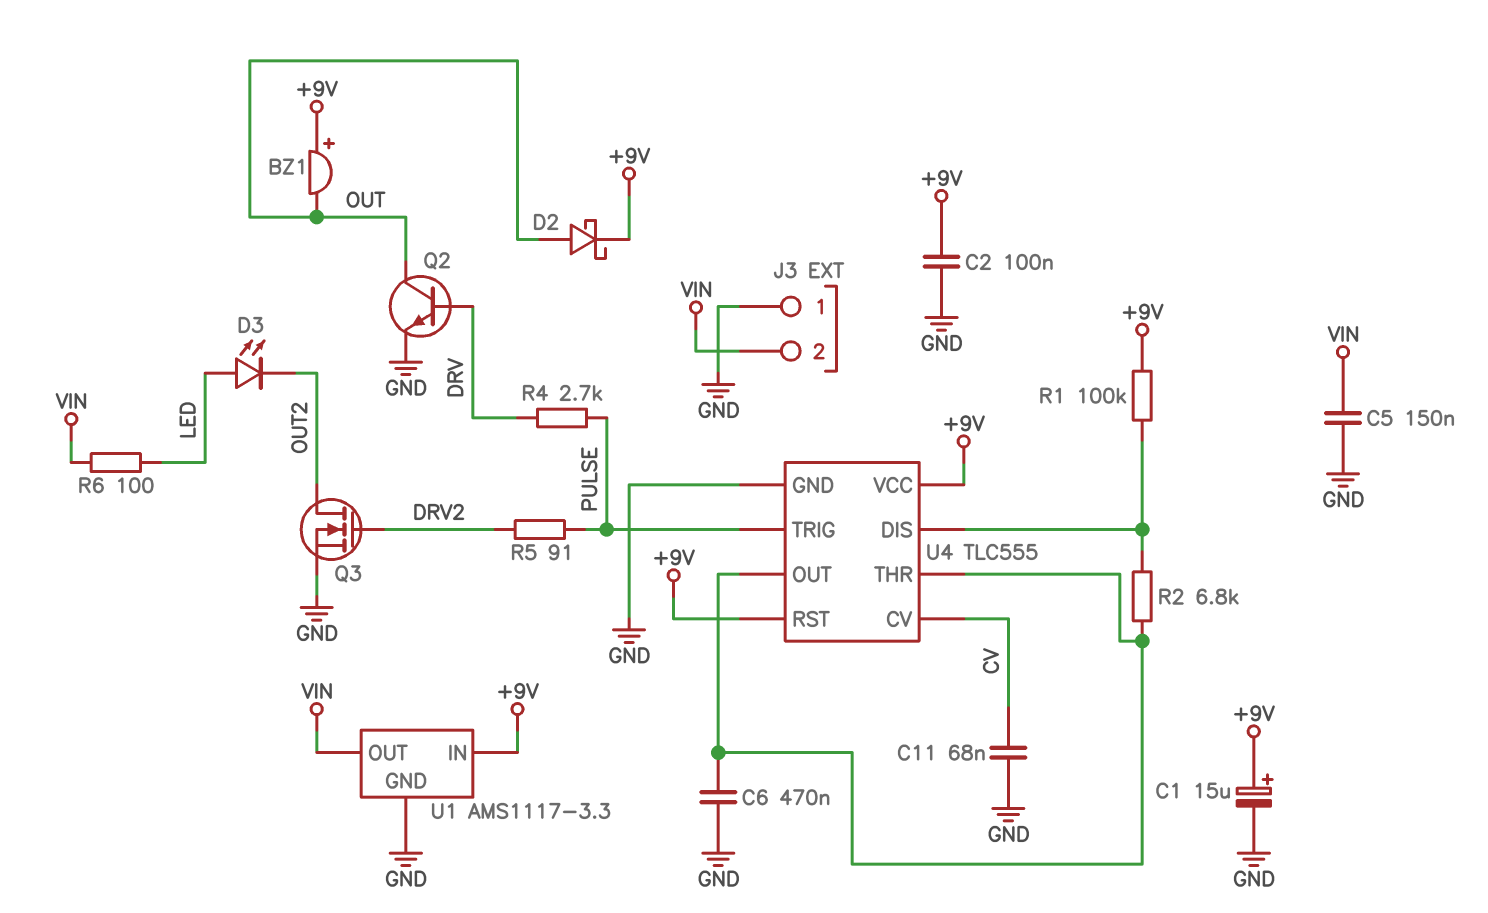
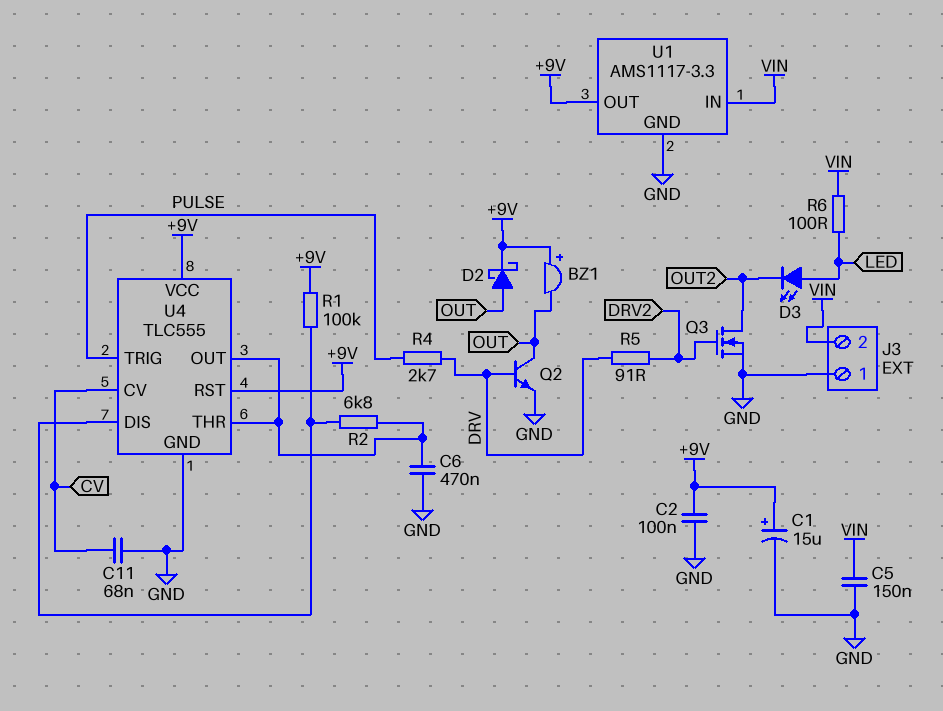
R5: 91 (DRV2, PULSE) -> 91 (DRV, DRV2)
U1 pin IN: +9V -> VIN
U1 pin OUT: VIN -> +9V

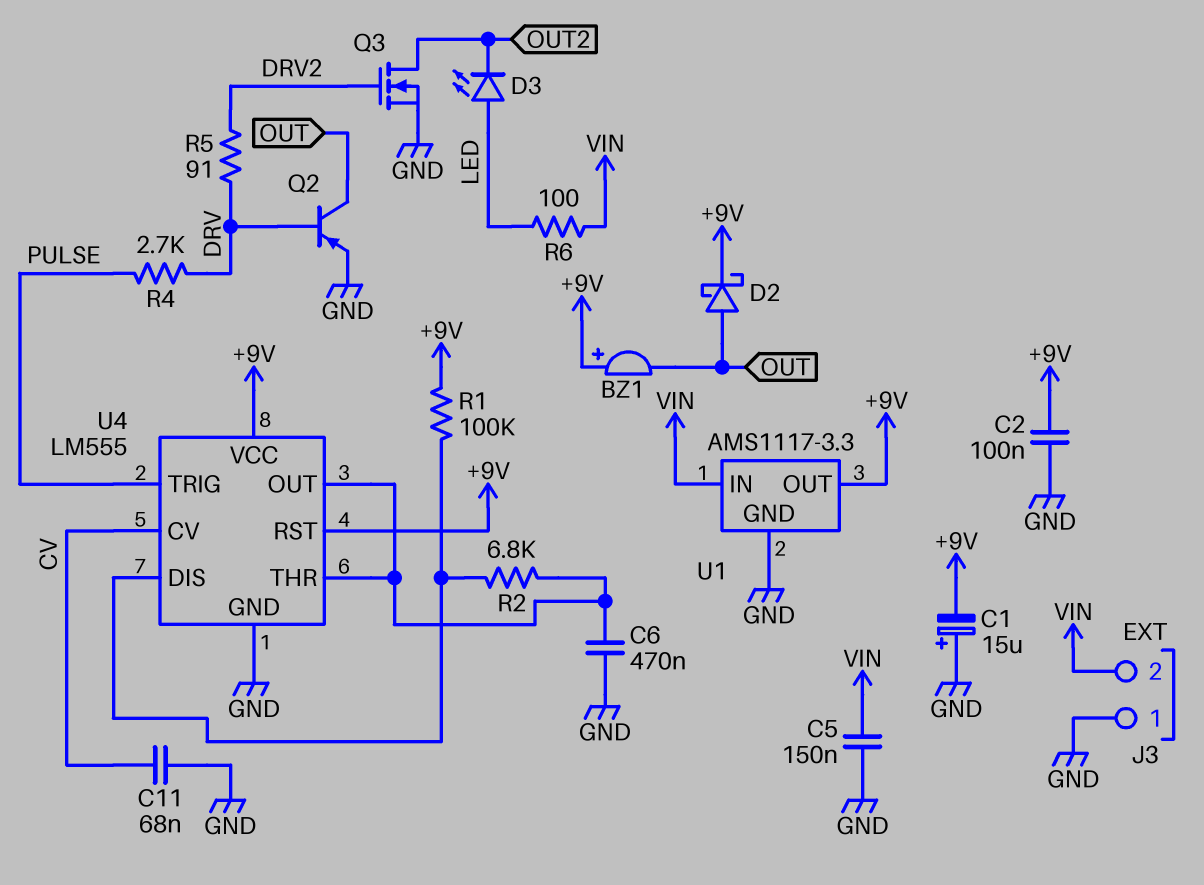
C1: 15uF (plus +9V, minus GND) -> 15uF (plus GND, minus +9V)
Q2: NPN (B DRV, C OUT, E GND) -> PNP (B DRV, C OUT, E GND)
U4: TLC555 -> LM555

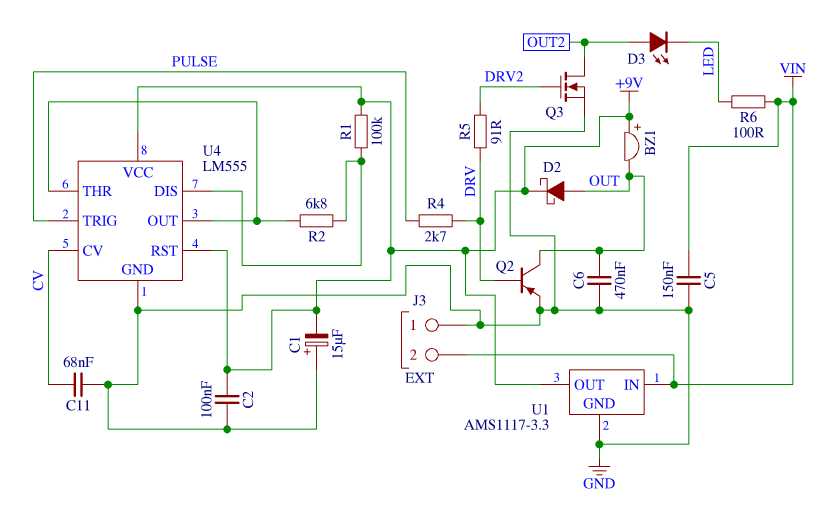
C6: 470nF (GND, U4/OUT) -> 470nF (GND, OUT)
D3: LED (A LED, K OUT2) -> LED (A OUT2, K LED)

